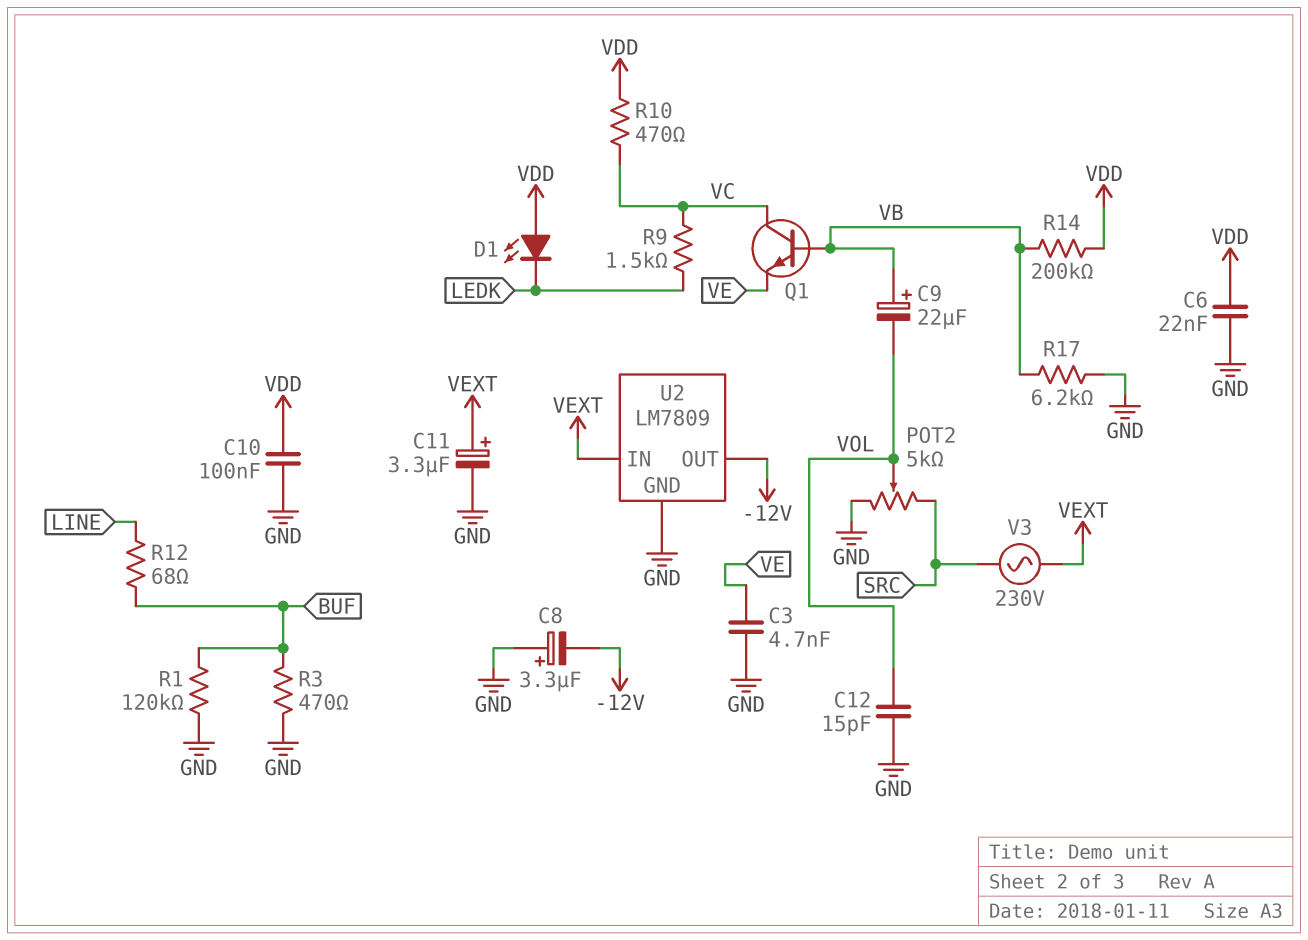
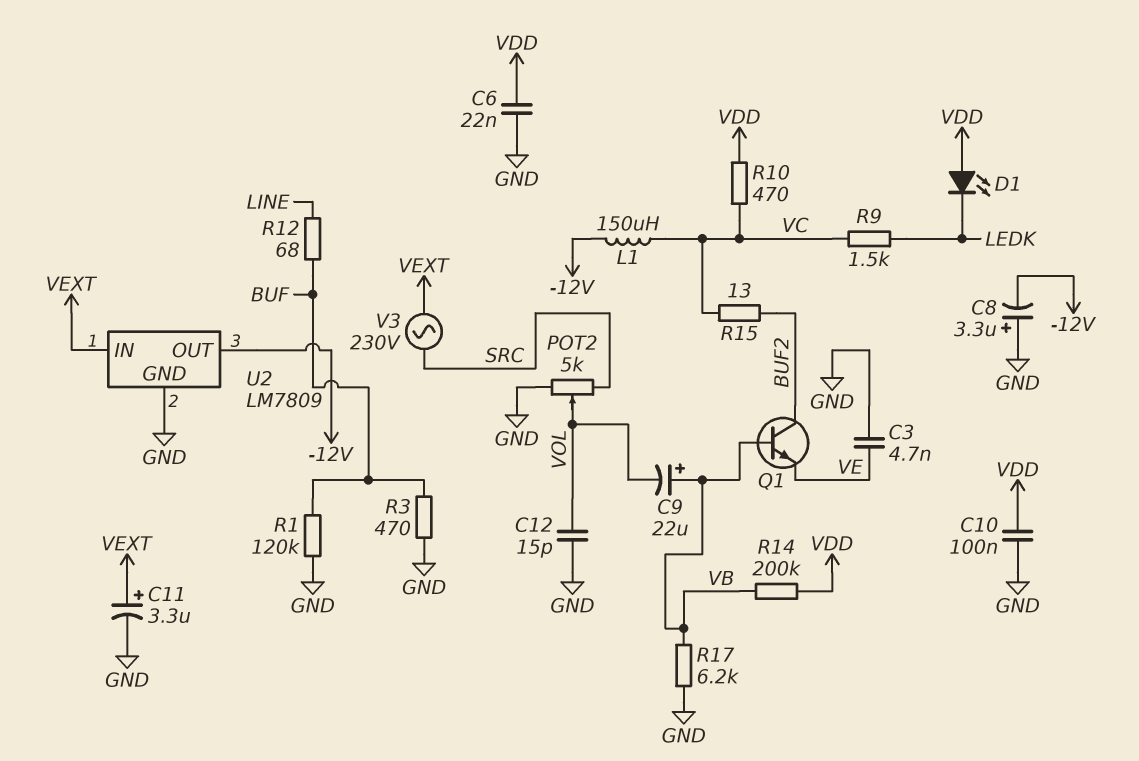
L1: none -> 150uH (-12V, VC)
Q1: NPN (B VB, C VC, E VE) -> NPN (B VB, C BUF2, E VE)
R15: none -> 13 (BUF2, VC)

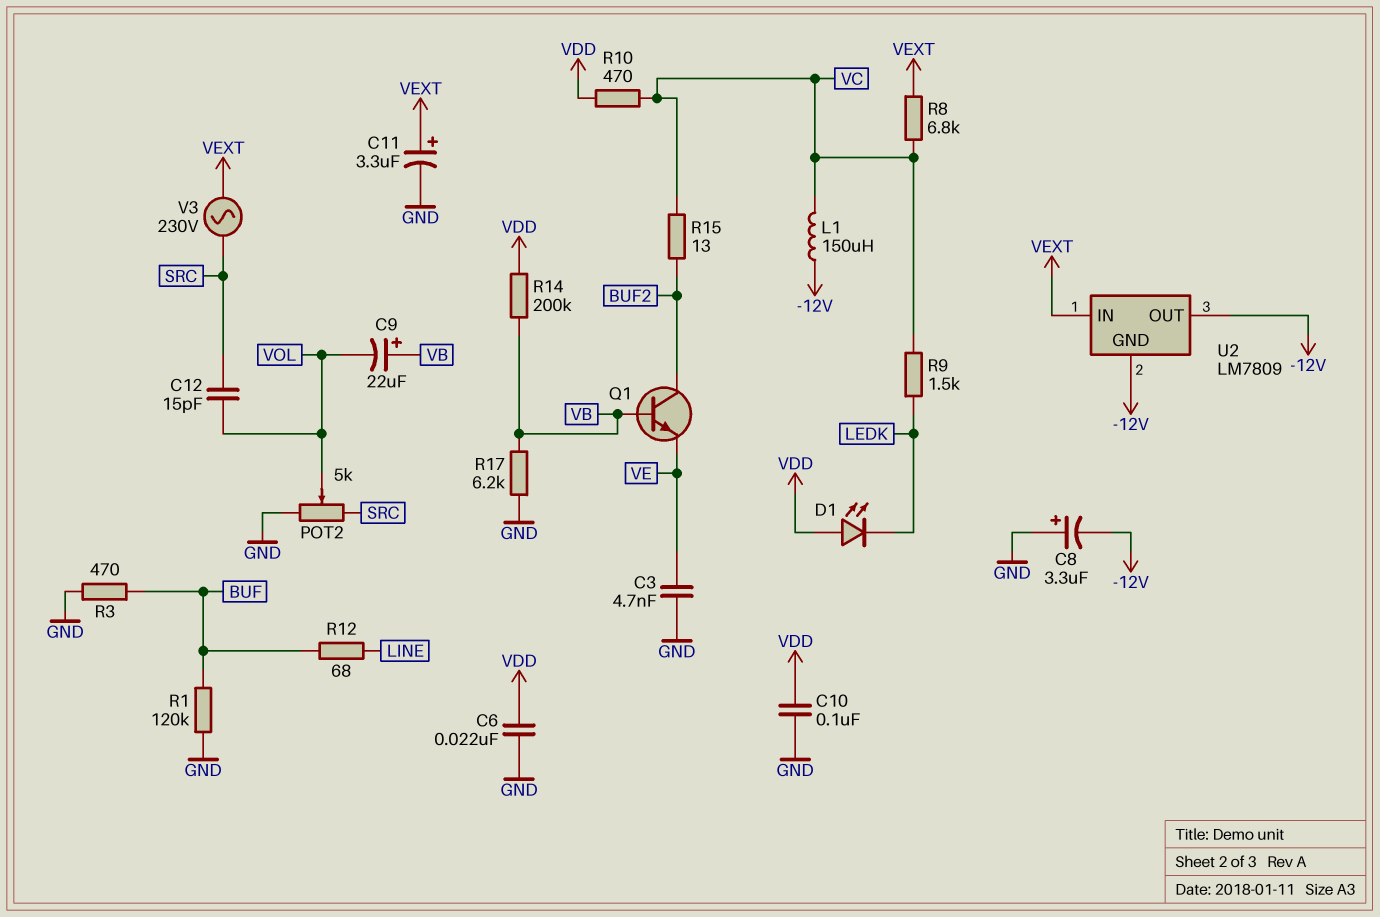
C12: 15pF (GND, VOL) -> 15pF (SRC, VOL)
R8: none -> 6.8k (VC, VEXT)
U2 pin GND: GND -> -12V

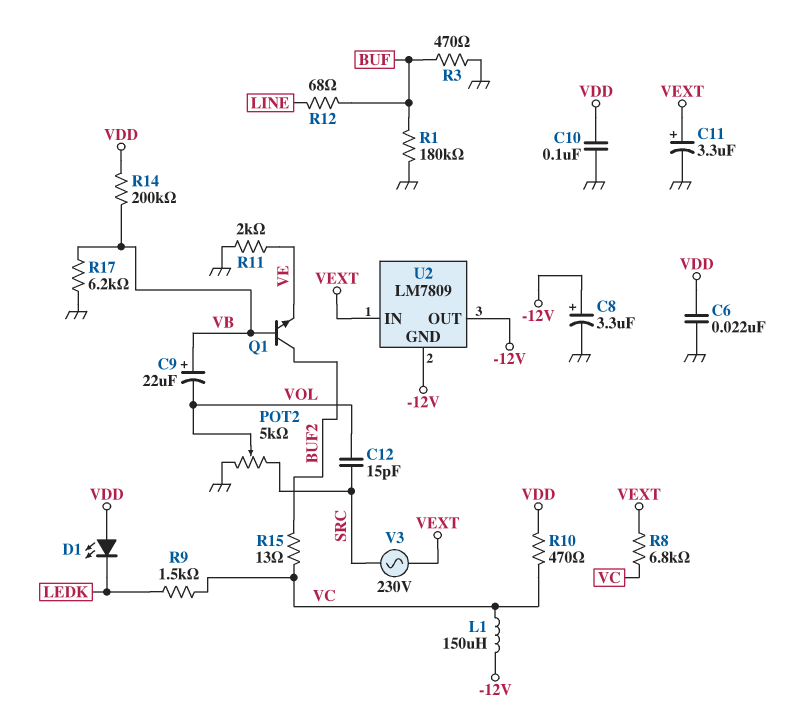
C3: 4.7nF (GND, VE) -> none
C8: 3.3uF (plus GND, minus -12V) -> 3.3uF (plus -12V, minus GND)
R1: 120k (BUF, GND) -> 180k (BUF, GND)
R11: none -> 2k (GND, VE)

